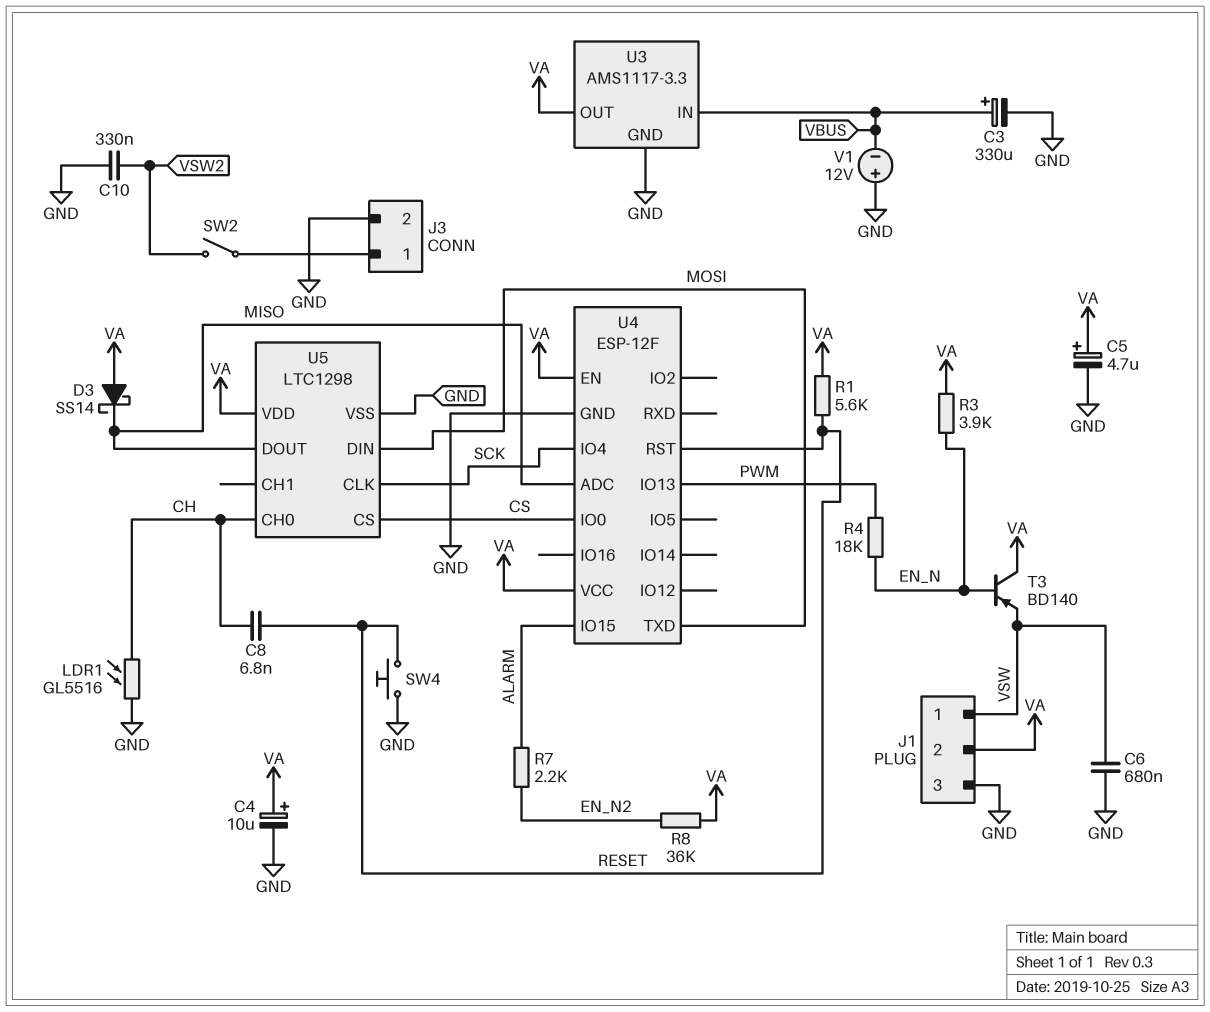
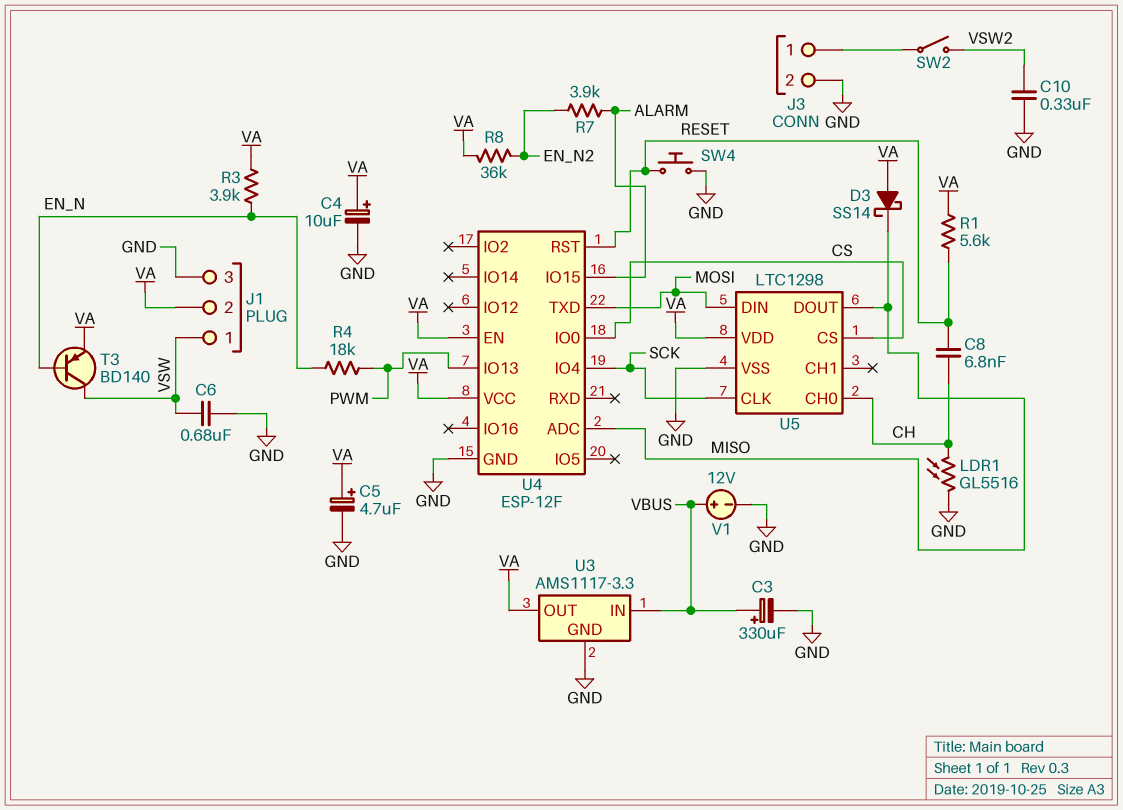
R7: 2.2k (ALARM, EN_N2) -> 3.9k (ALARM, EN_N2)
T3: PNP BD140 (B EN_N, C VA, E VSW) -> PNP BD140 (B EN_N, C VSW, E VA)
V1: 12V (plus GND, minus VBUS) -> 12V (plus VBUS, minus GND)

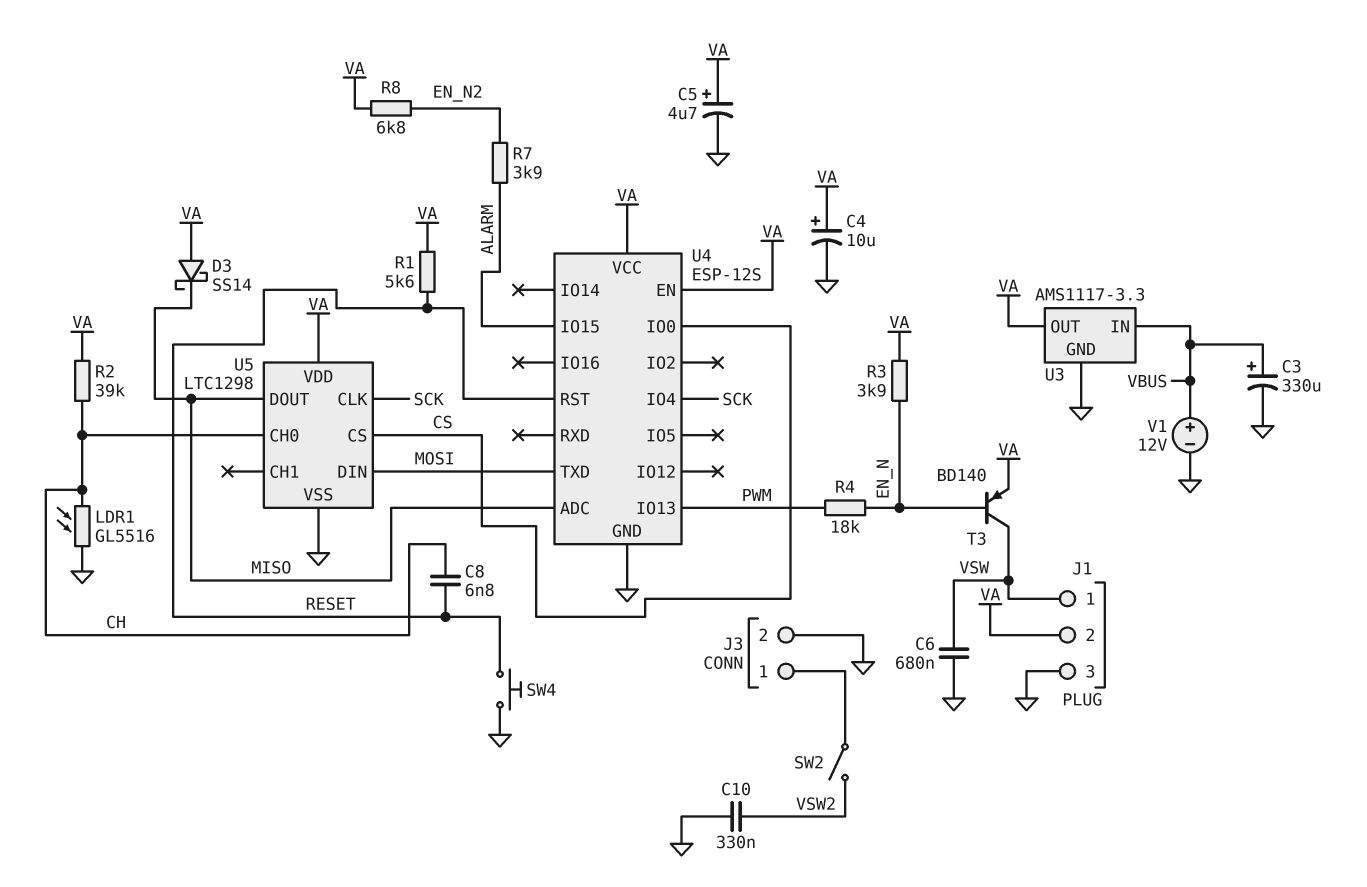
R2: none -> 39k (CH, VA)
R8: 36k (EN_N2, VA) -> 6.8k (EN_N2, VA)
U4: ESP-12F -> ESP-12S

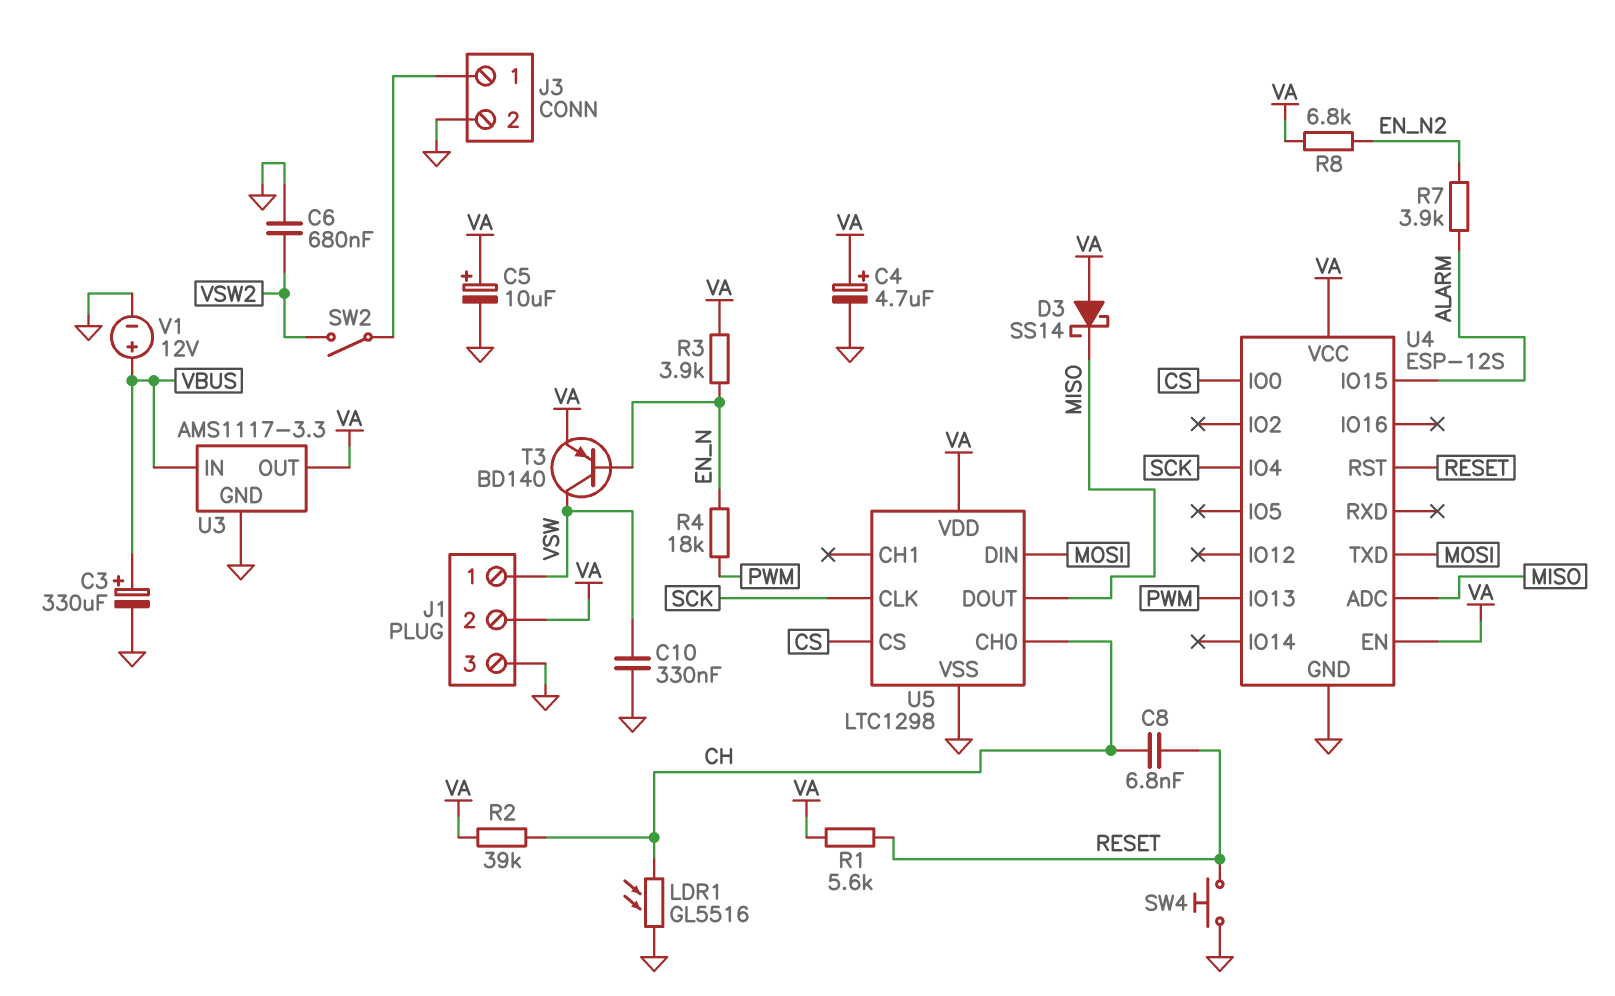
C4: 10uF (plus VA, minus GND) -> 4.7uF (plus VA, minus GND)
C5: 4.7uF (plus VA, minus GND) -> 10uF (plus VA, minus GND)
C6: 680nF (GND, VSW) -> 680nF (GND, VSW2)
C10: 330nF (GND, VSW2) -> 330nF (GND, VSW)

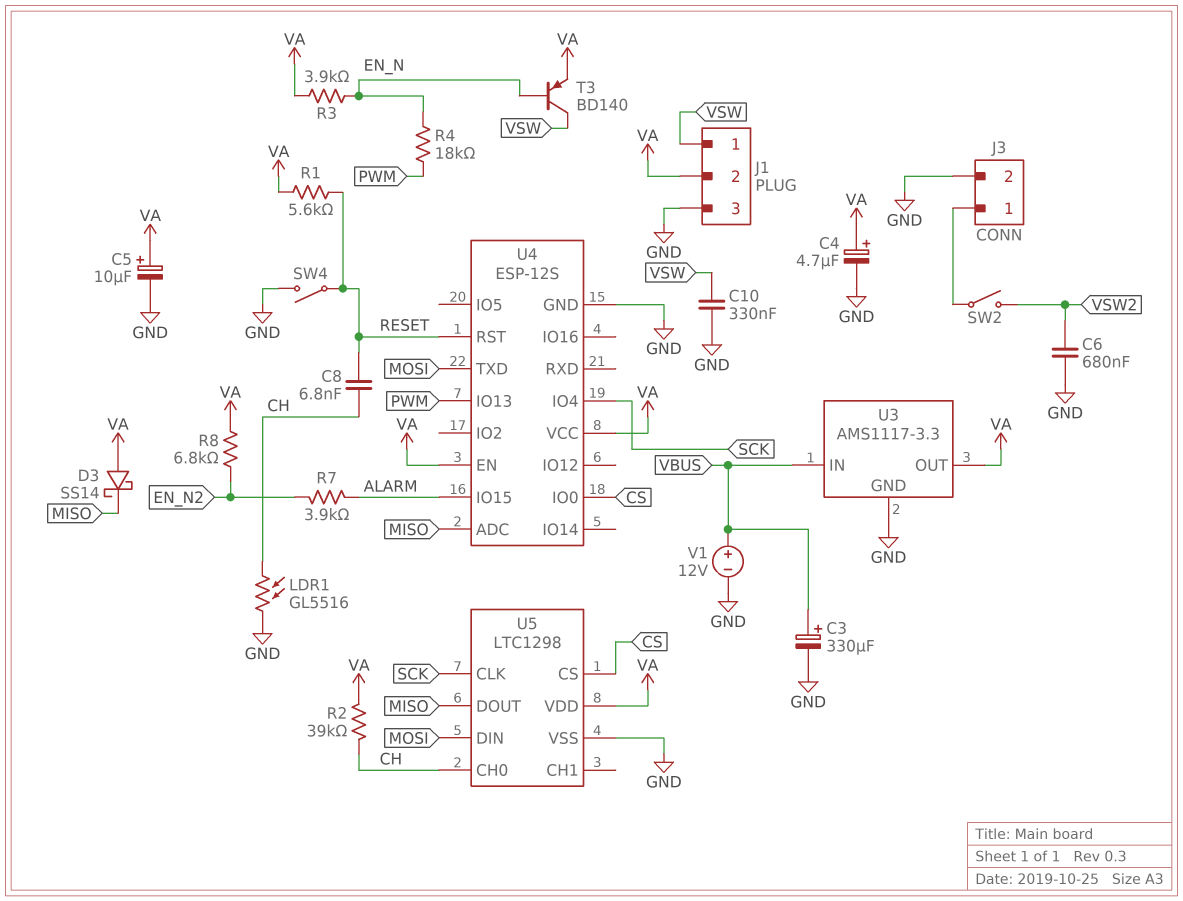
SW4: button (GND, RESET) -> switch (GND, RESET)

